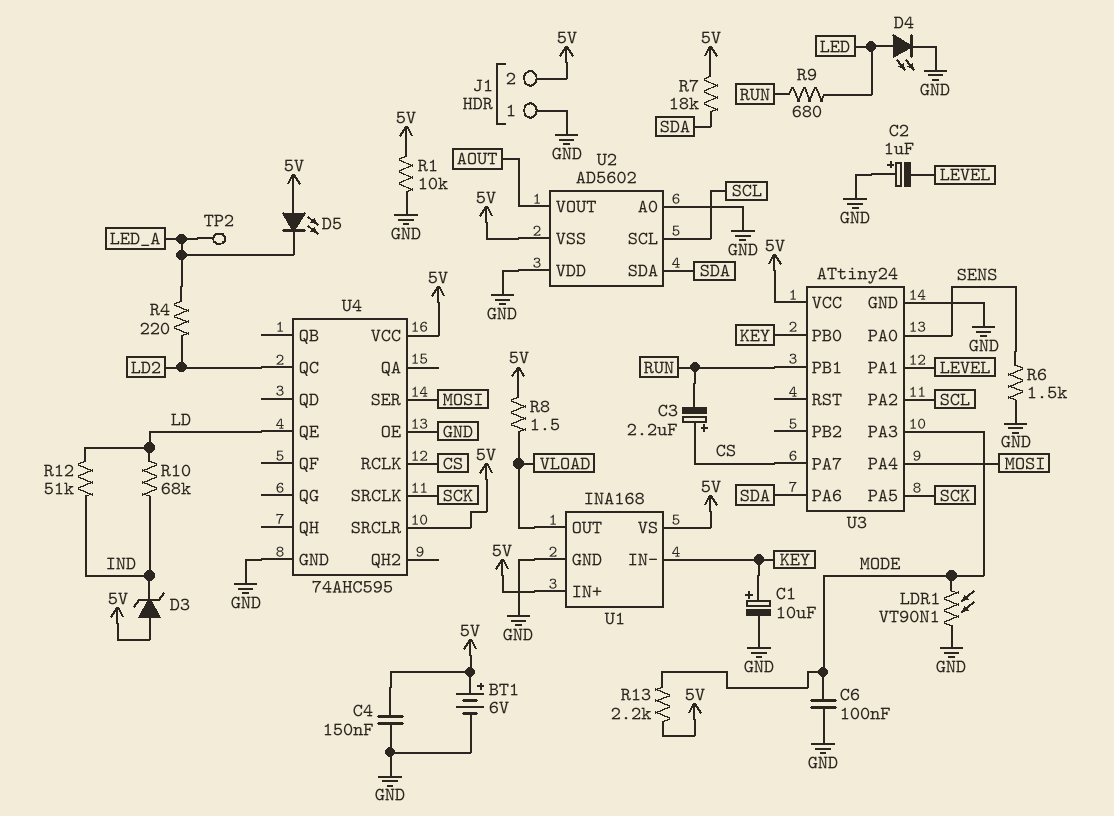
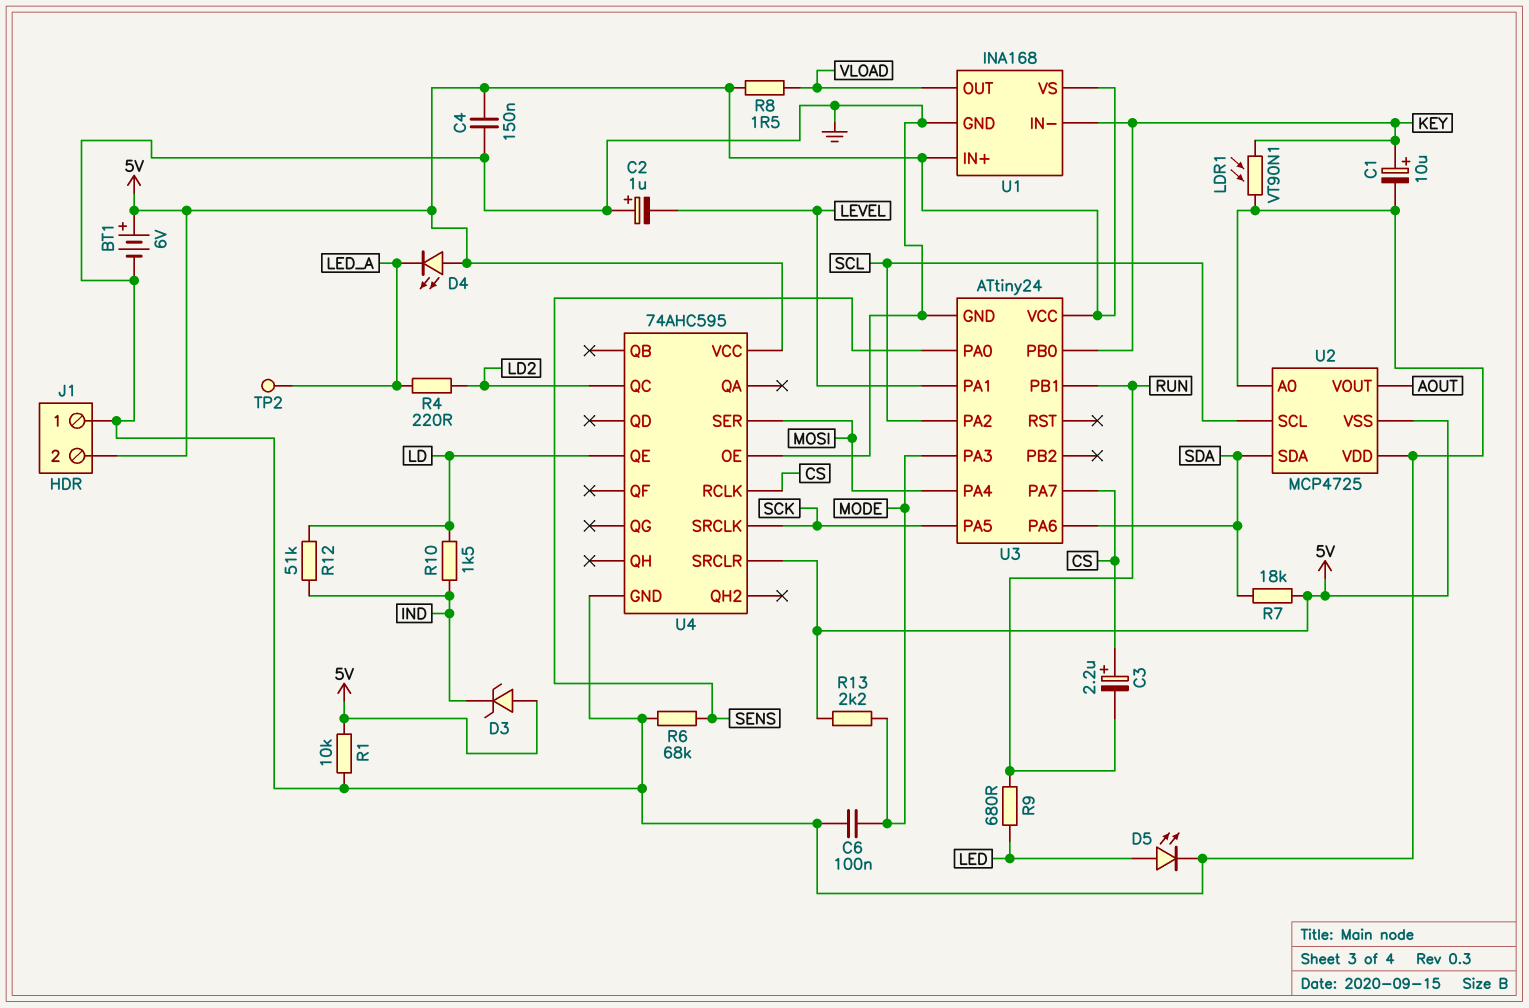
D4: LED (A LED, K GND) -> LED (A 5V, K LED_A)
D5: LED (A 5V, K LED_A) -> LED (A LED, K GND)
LDR1: VT90N1 (GND, MODE) -> VT90N1 (GND, KEY)
R6: 1.5k (GND, SENS) -> 68k (GND, SENS)
R10: 68k (IND, LD) -> 1.5k (IND, LD)
U2: AD5602 -> MCP4725

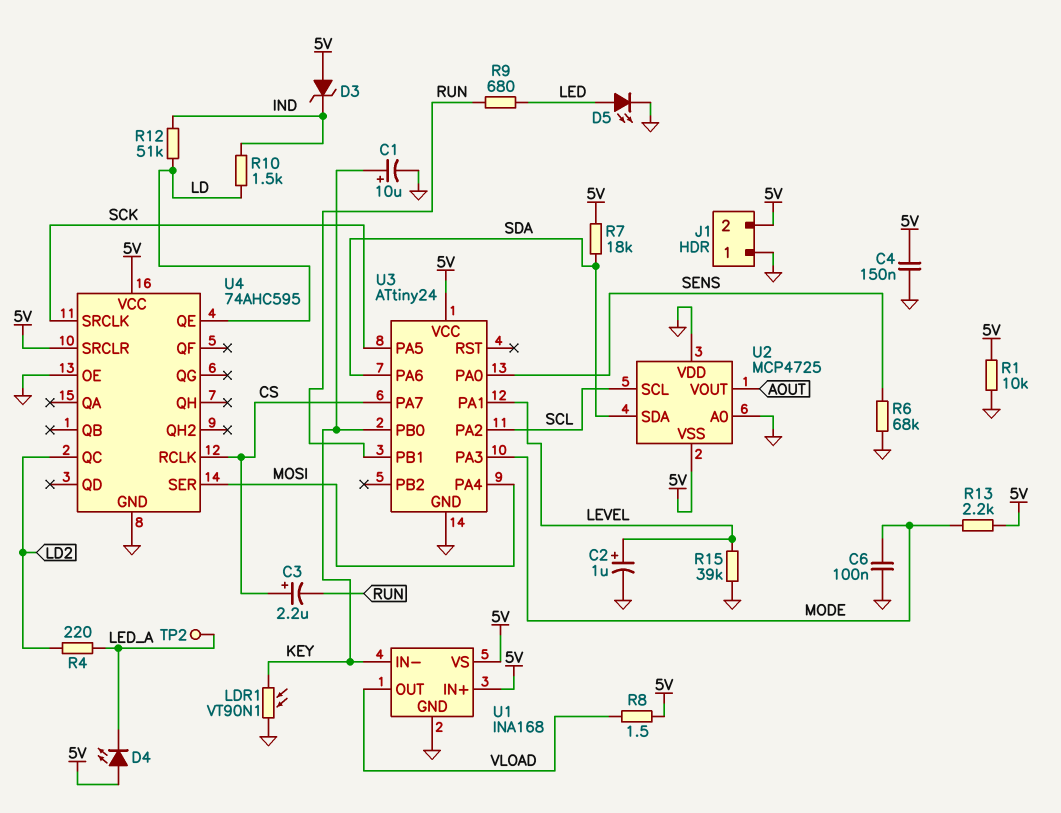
BT1: 6V (plus 5V, minus GND) -> none
C2: 1uF (plus GND, minus LEVEL) -> 1uF (plus LEVEL, minus GND)
R15: none -> 39k (GND, LEVEL)

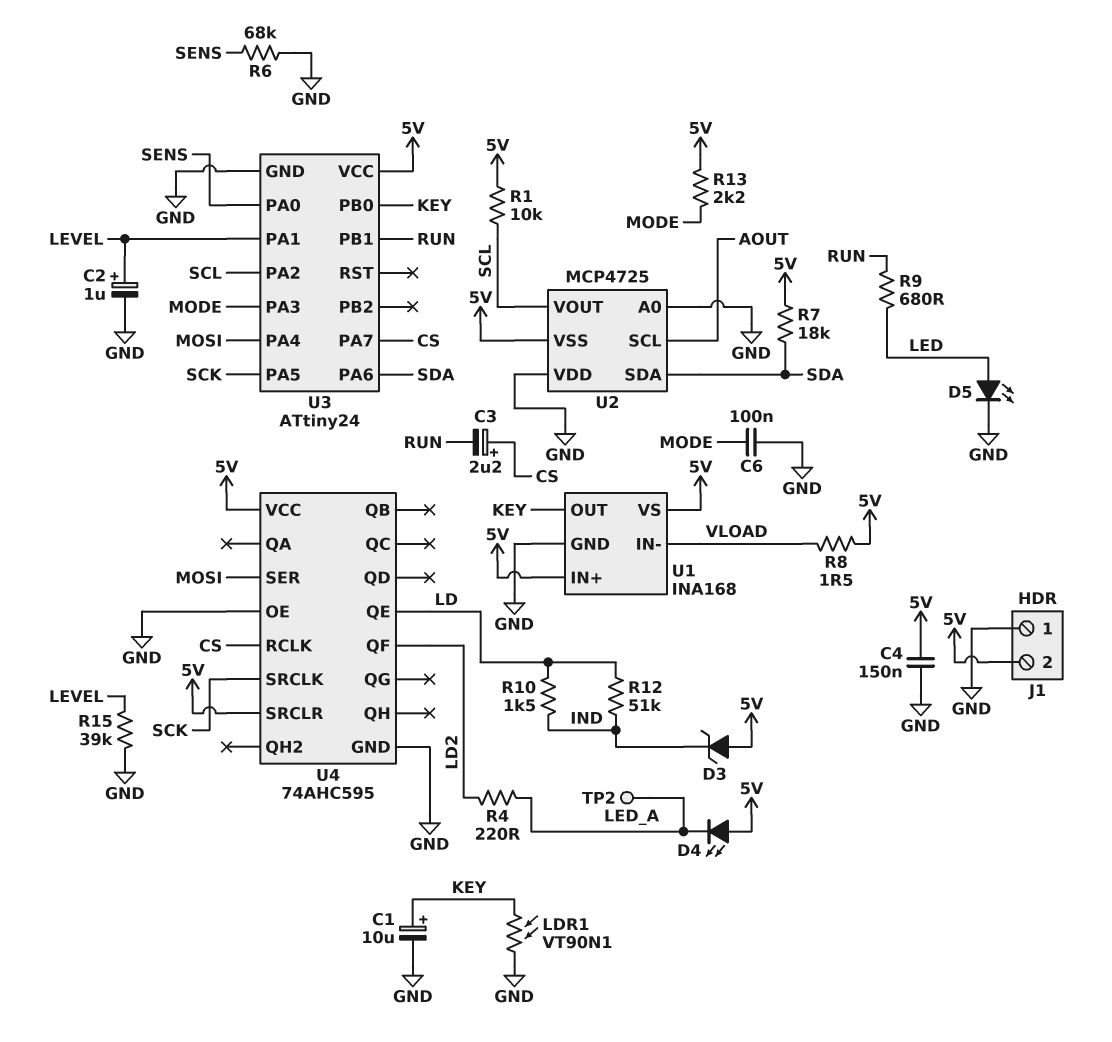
R1: 10k (5V, GND) -> 10k (5V, SCL)
U1 pin IN-: KEY -> VLOAD
U1 pin OUT: VLOAD -> KEY
U2 pin SCL: SCL -> AOUT
U2 pin VOUT: AOUT -> SCL
U4 pin QC: LD2 -> none
U4 pin QF: none -> LD2

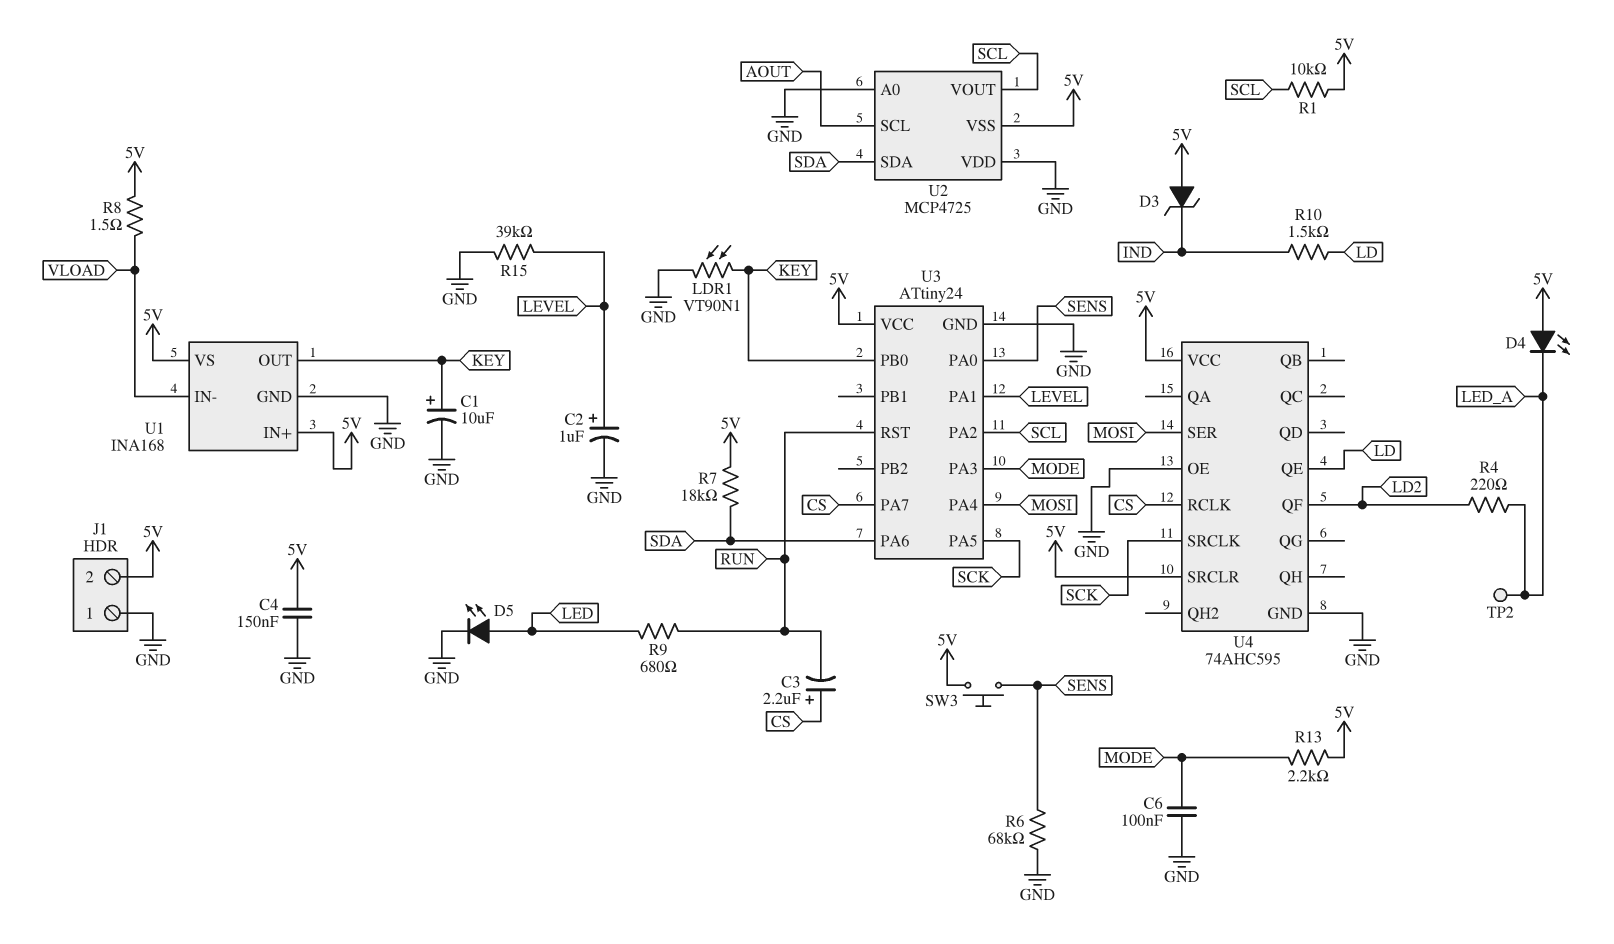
R12: 51k (IND, LD) -> none
SW3: none -> button (5V, SENS)
U3 pin PB1: RUN -> none
U3 pin RST: none -> RUN

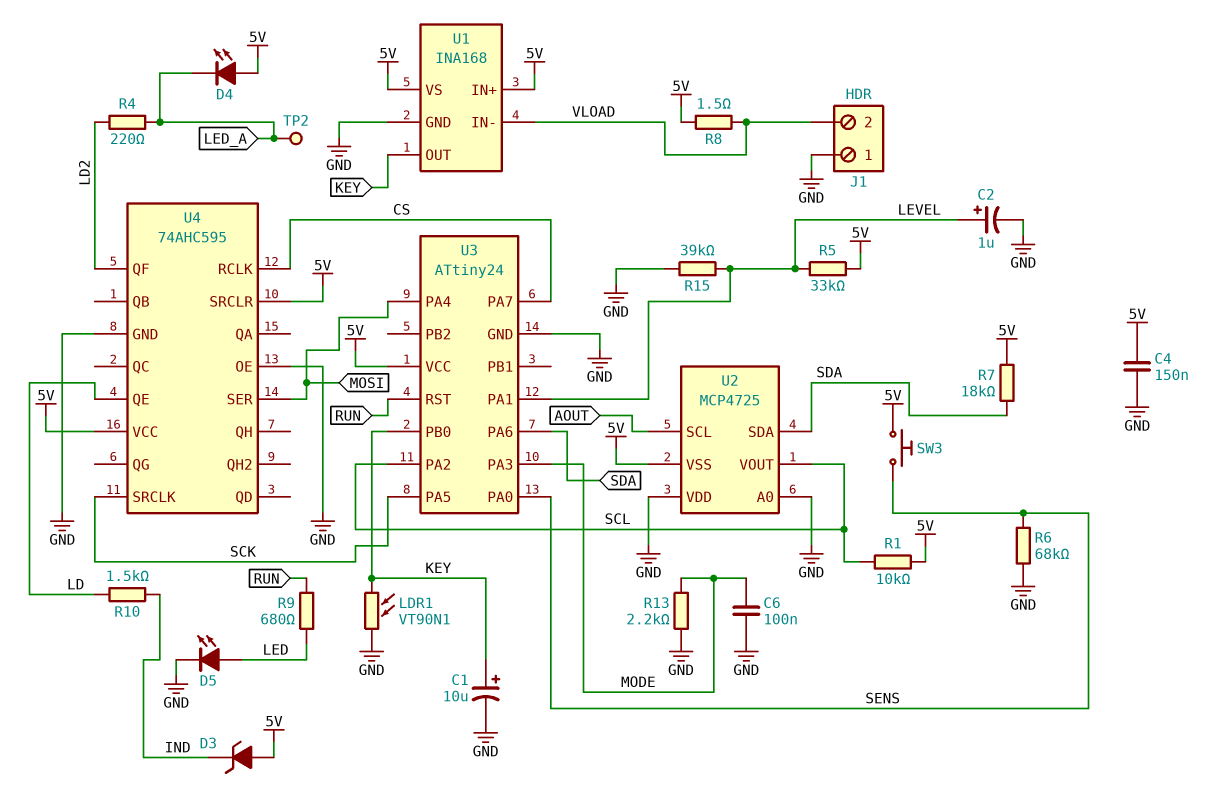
C3: 2.2uF (plus CS, minus RUN) -> none
J1 pin 2: 5V -> VLOAD
R5: none -> 33k (5V, LEVEL)
R13: 2.2k (5V, MODE) -> 2.2k (GND, MODE)

